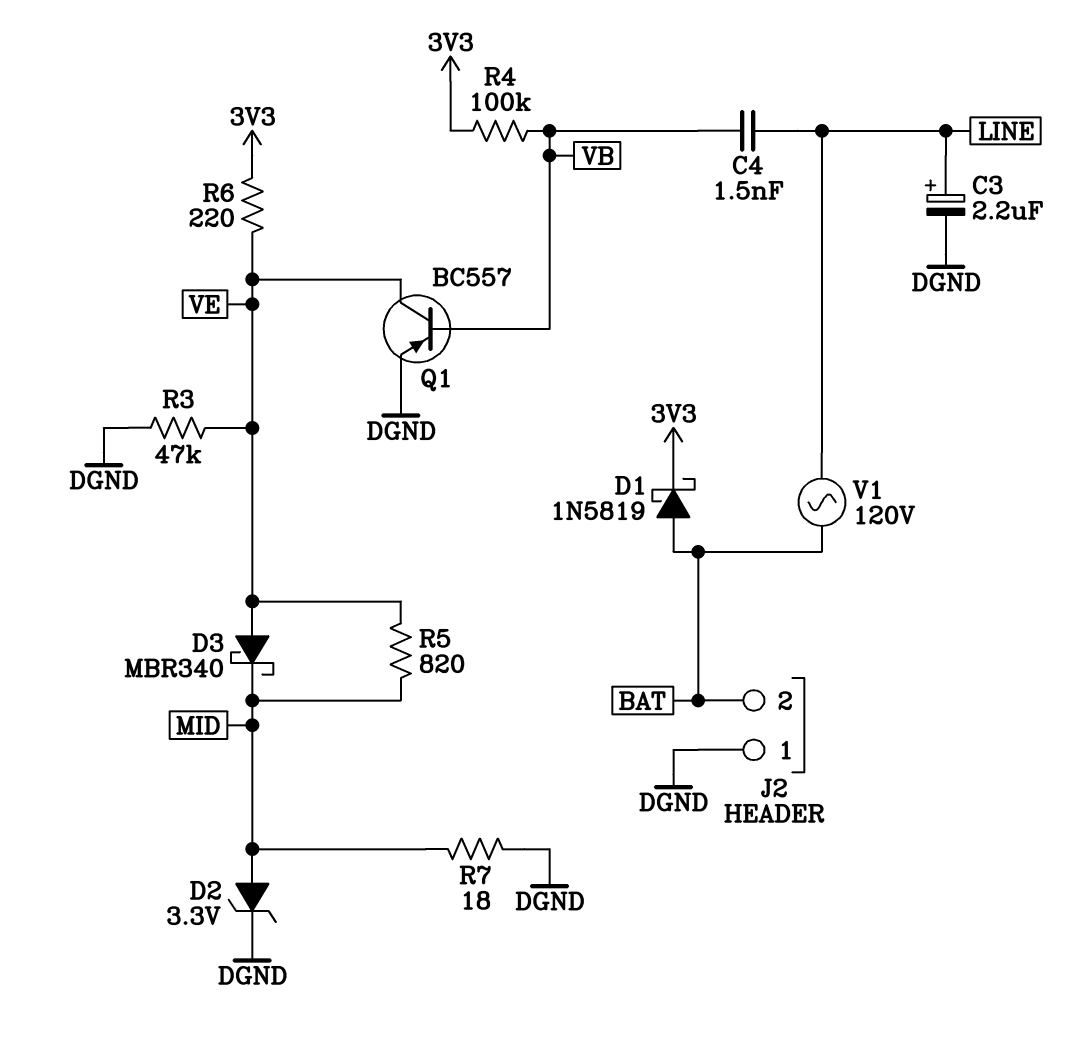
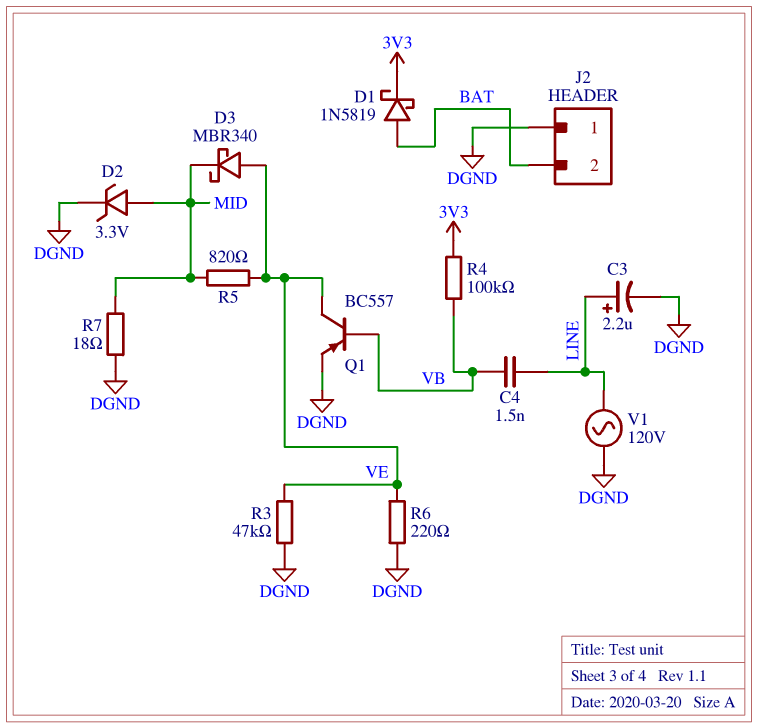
R6: 220 (3V3, VE) -> 220 (DGND, VE)
V1: AC 120V (BAT, LINE) -> AC 120V (DGND, LINE)

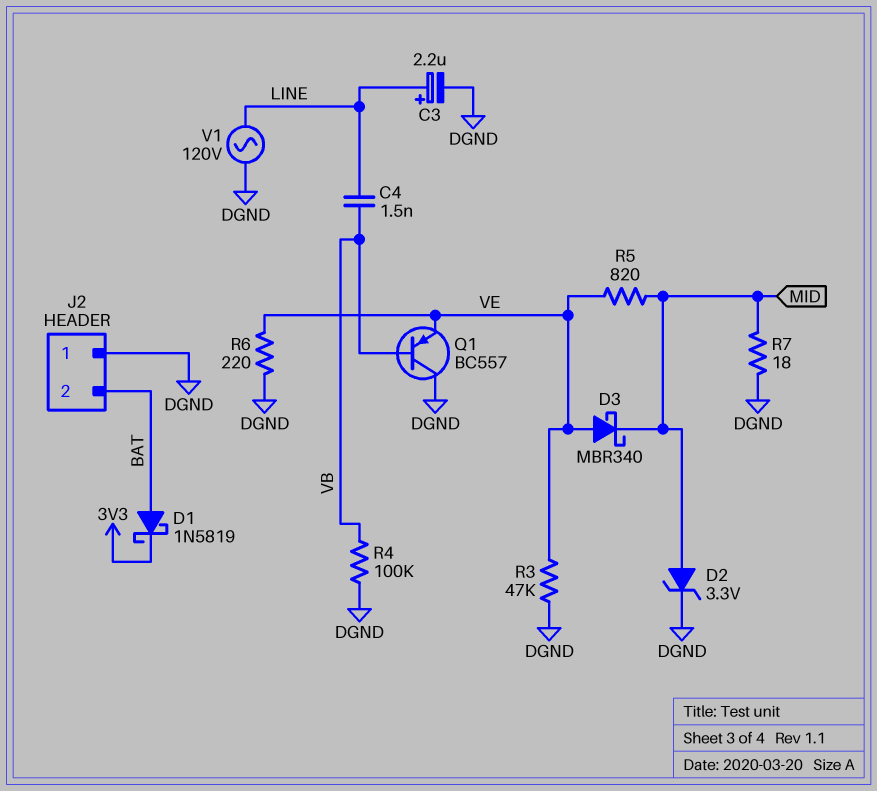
Q1: PNP BC557 (B VB, C VE, E DGND) -> PNP BC557 (B VB, C DGND, E VE)
R4: 100k (3V3, VB) -> 100k (DGND, VB)

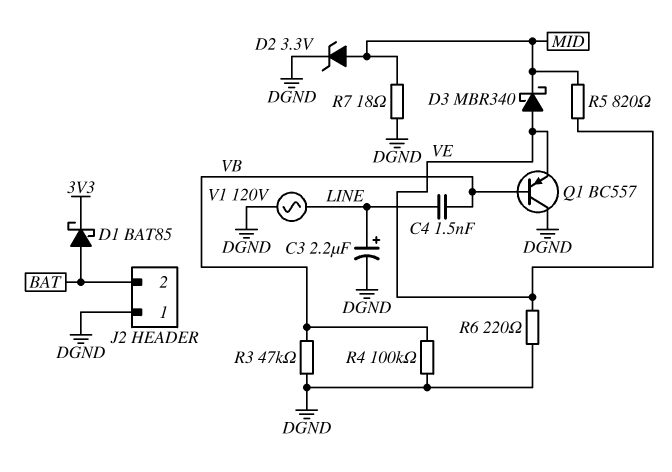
D1: schottky 1N5819 (A BAT, K 3V3) -> schottky BAT85 (A BAT, K 3V3)
R3: 47k (DGND, VE) -> 47k (DGND, VB)

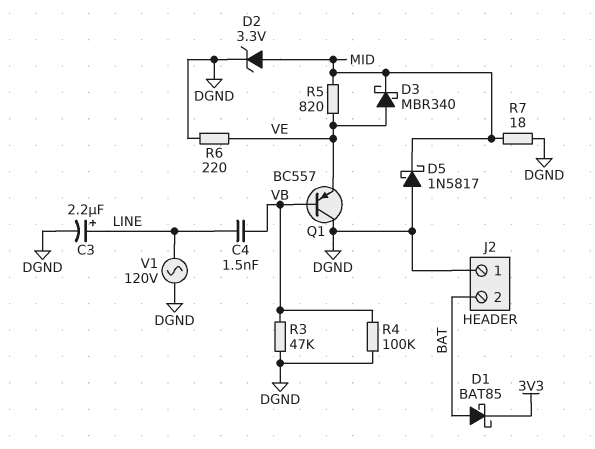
D5: none -> schottky 1N5817 (A DGND, K MID)

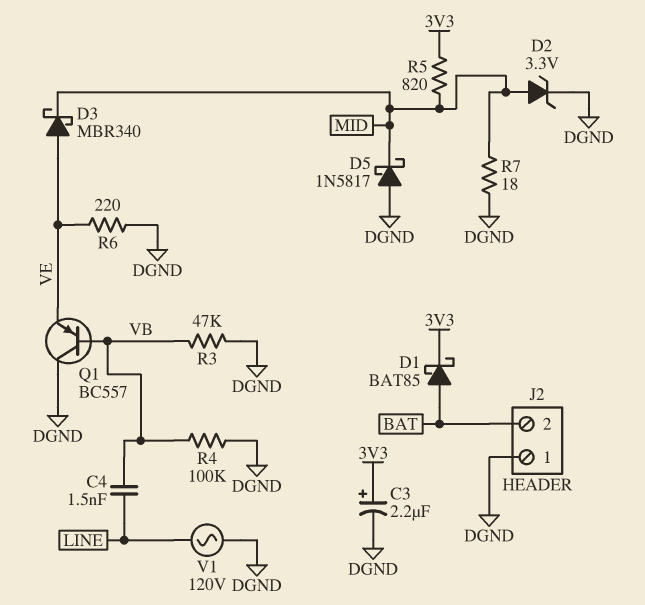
C3: 2.2uF (plus LINE, minus DGND) -> 2.2uF (plus 3V3, minus DGND)
R5: 820 (MID, VE) -> 820 (3V3, MID)

